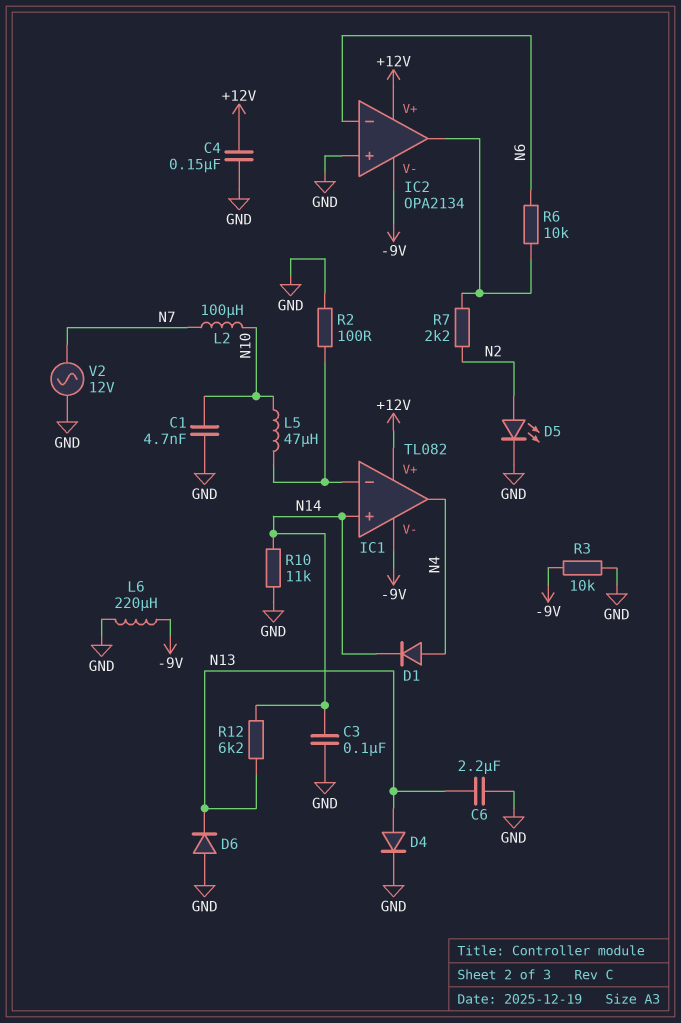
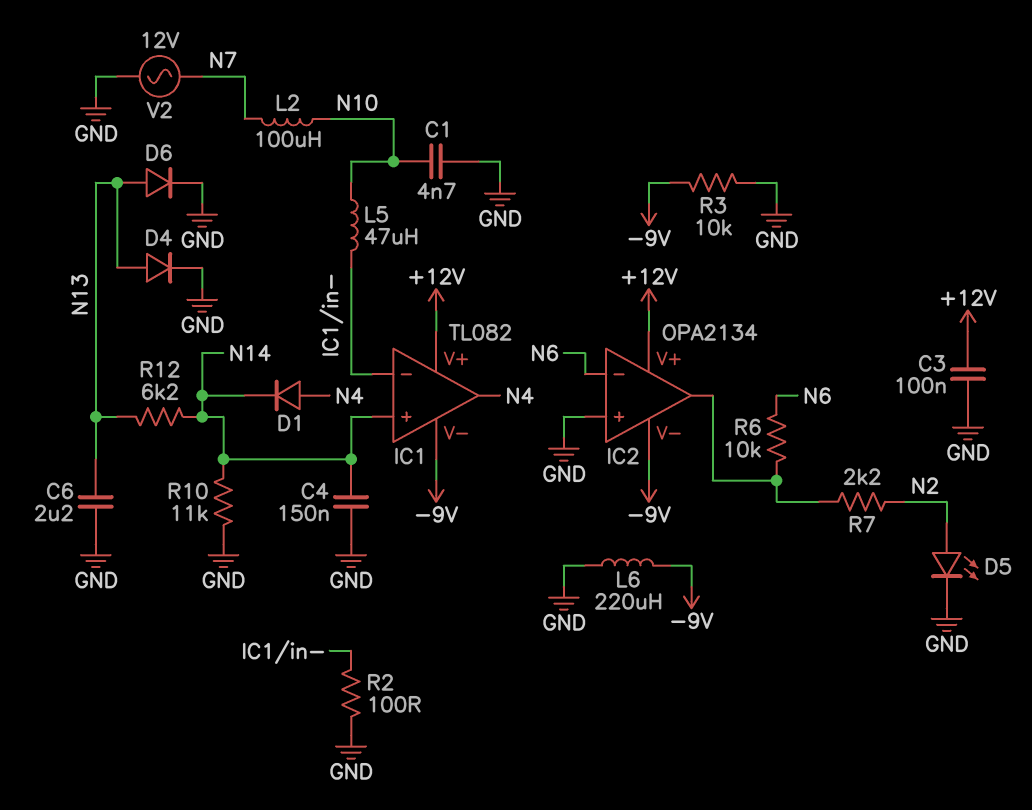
C3: 100nF (GND, N14) -> 100nF (+12V, GND)
C4: 150nF (+12V, GND) -> 150nF (GND, N14)
D6: diode (A GND, K N13) -> diode (A N13, K GND)

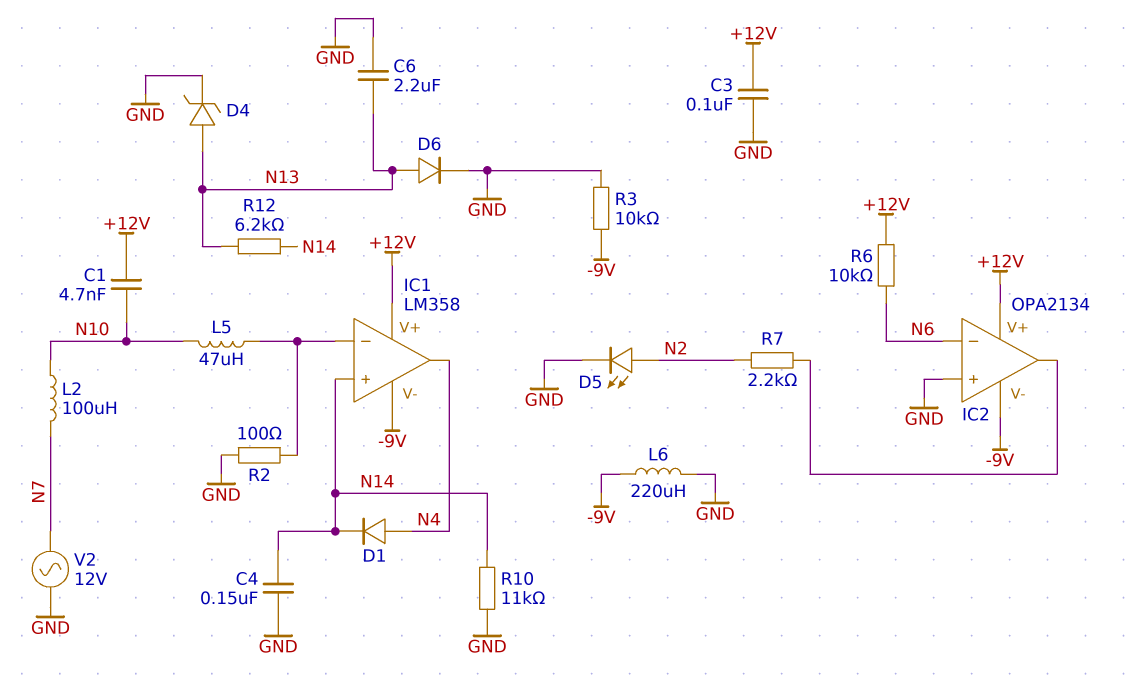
C1: 4.7nF (GND, N10) -> 4.7nF (+12V, N10)
D4: diode (A N13, K GND) -> zener (A N13, K GND)
IC1: TL082 -> LM358
R6: 10k (IC2/out, N6) -> 10k (+12V, N6)

